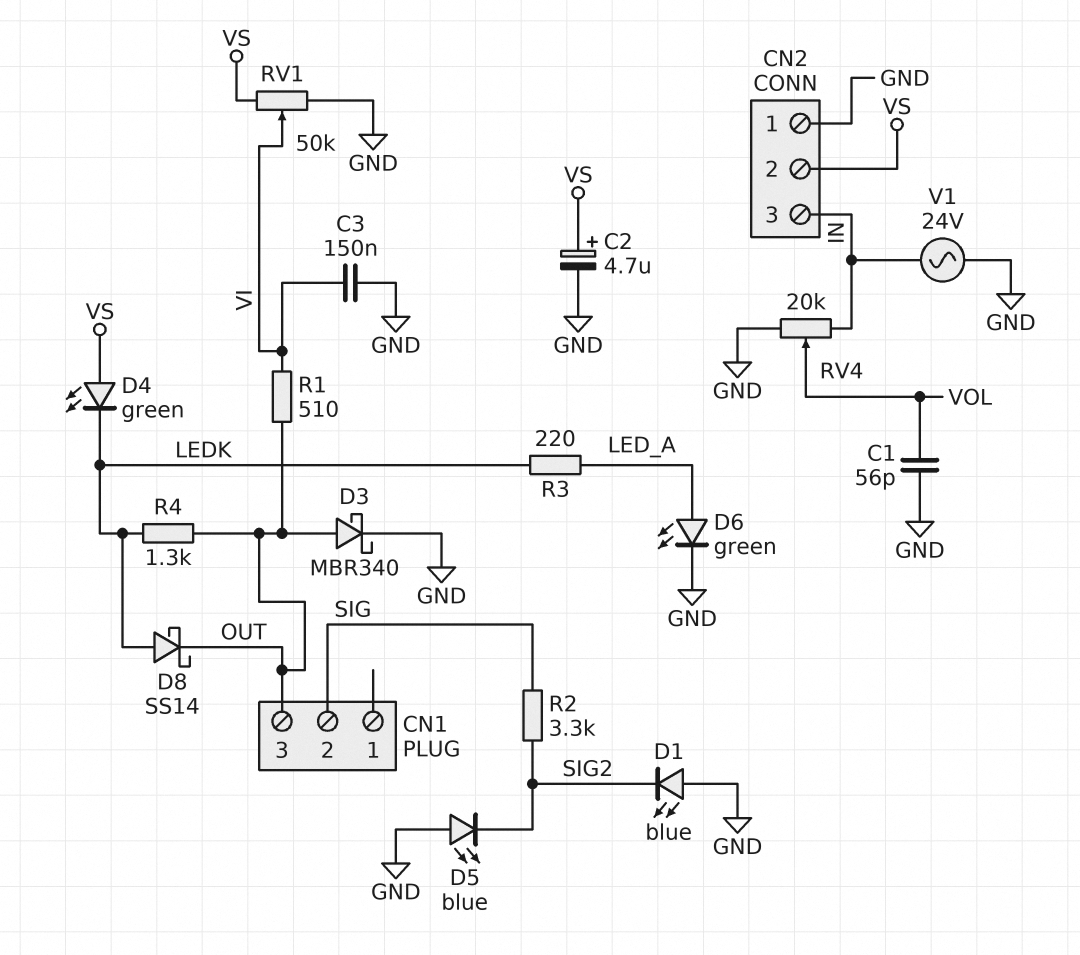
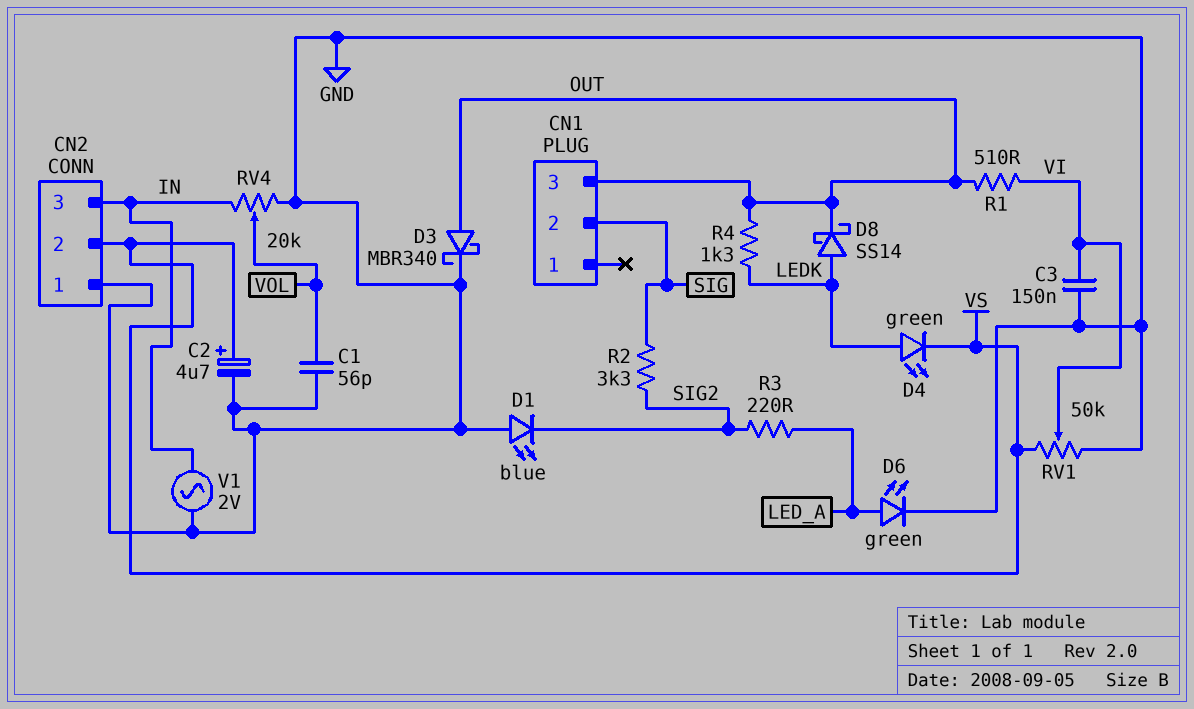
D4: LED green (A VS, K LEDK) -> LED green (A LEDK, K VS)
D5: LED blue (A GND, K SIG2) -> none
R3: 220 (LEDK, LED_A) -> 220 (LED_A, SIG2)
V1: AC 24V (GND, IN) -> AC 2V (GND, IN)

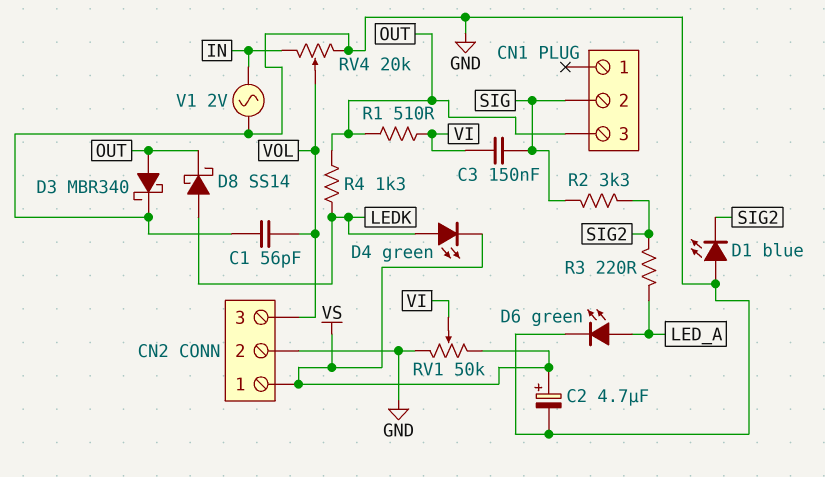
C3: 150nF (GND, VI) -> 150nF (SIG, VI)
CN2 pin 1: GND -> VS
CN2 pin 2: VS -> GND
CN2 pin 3: IN -> VOL

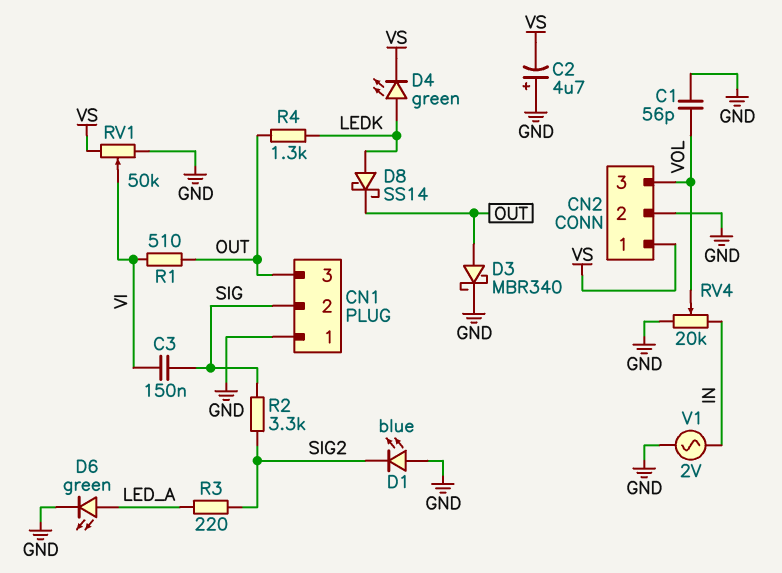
C2: 4.7uF (plus VS, minus GND) -> 4.7uF (plus GND, minus VS)
CN1 pin 1: none -> GND

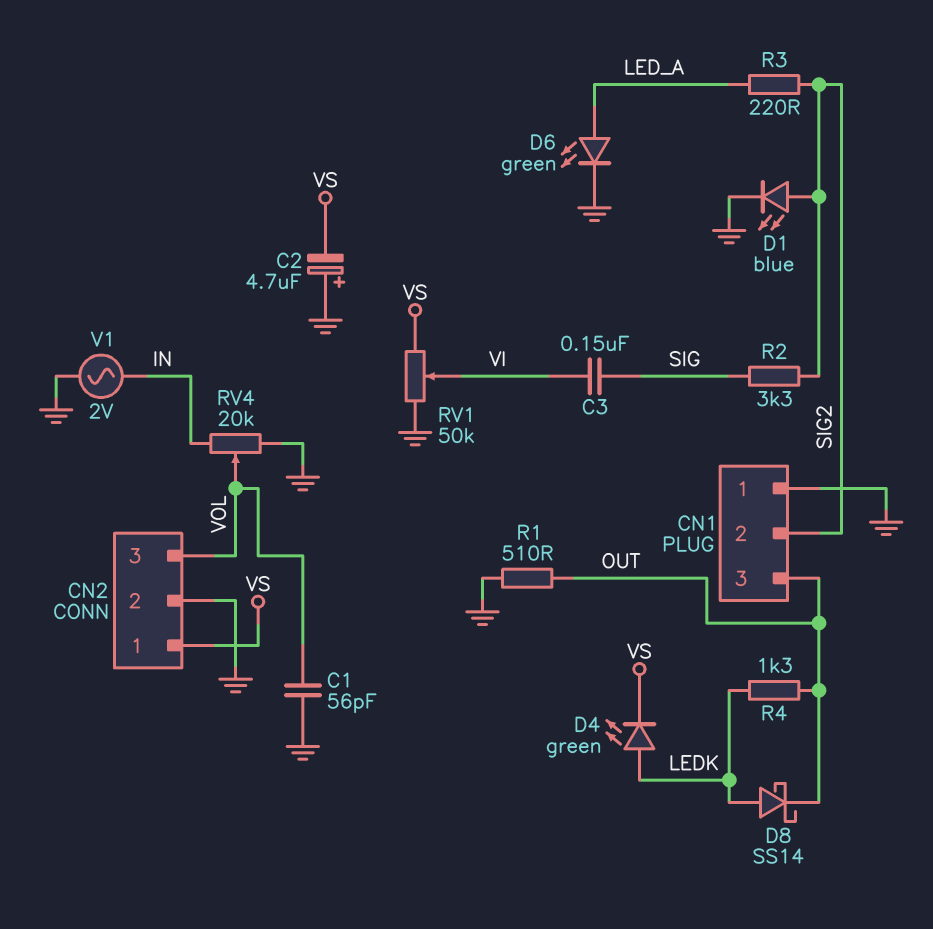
CN1 pin 2: SIG -> SIG2
D1: LED blue (A GND, K SIG2) -> LED blue (A SIG2, K GND)
D3: schottky MBR340 (A OUT, K GND) -> none
R1: 510 (OUT, VI) -> 510 (GND, OUT)

